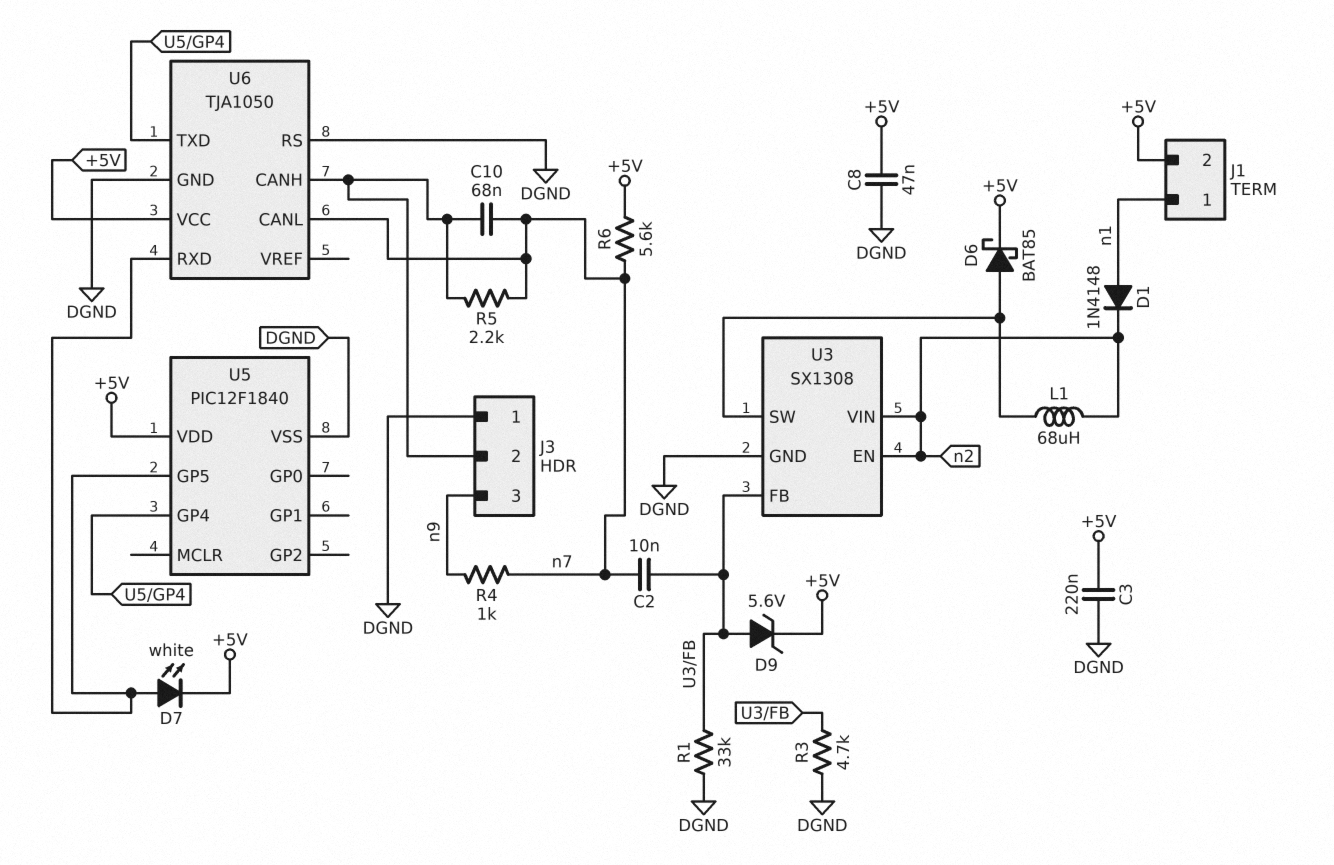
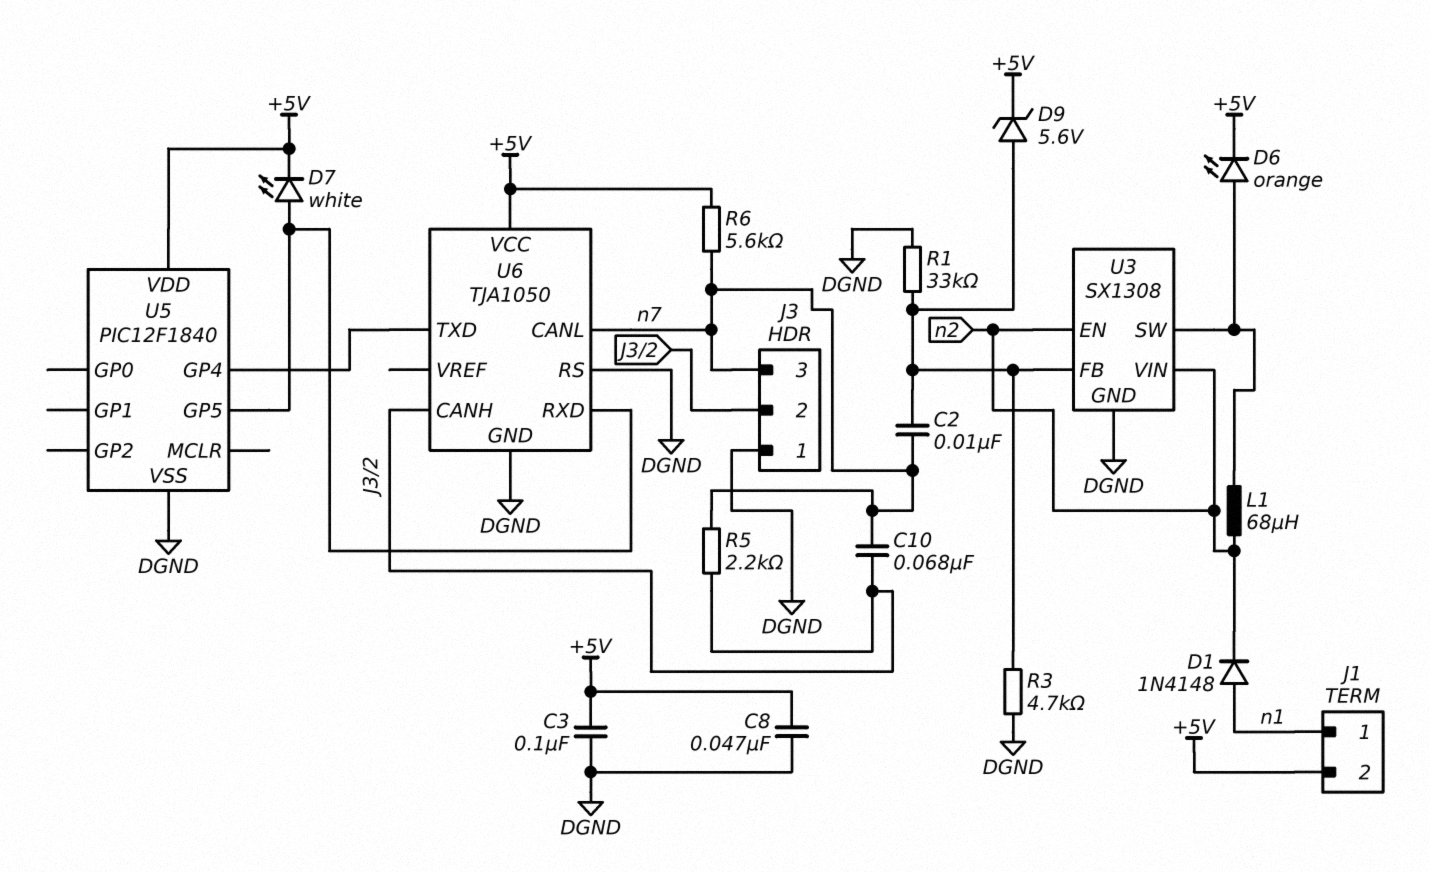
C3: 220nF (+5V, DGND) -> 100nF (+5V, DGND)
D6: schottky BAT85 (A U3/SW, K +5V) -> LED orange (A U3/SW, K +5V)
J3 pin 3: n9 -> n7
R4: 1k (n7, n9) -> none

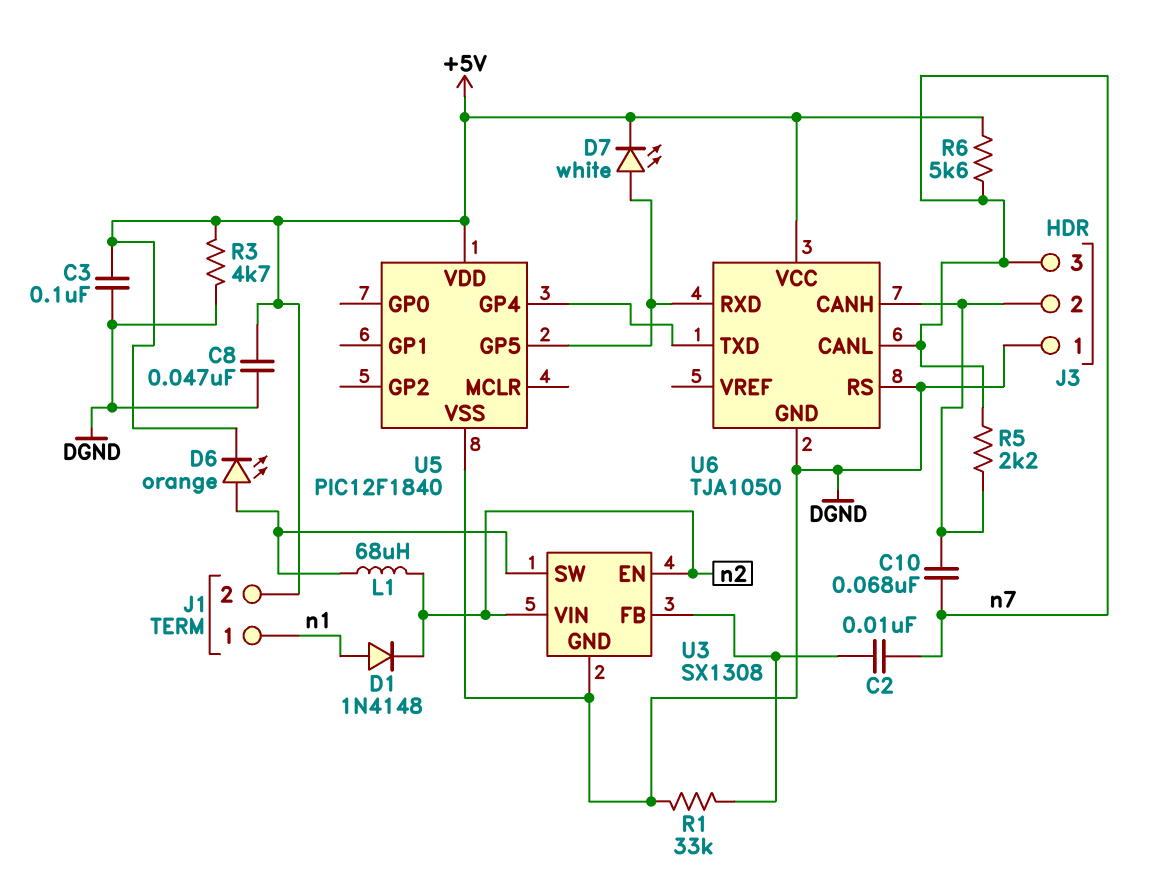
D9: zener 5.6V (A U3/FB, K +5V) -> none
R3: 4.7k (DGND, U3/FB) -> 4.7k (+5V, DGND)

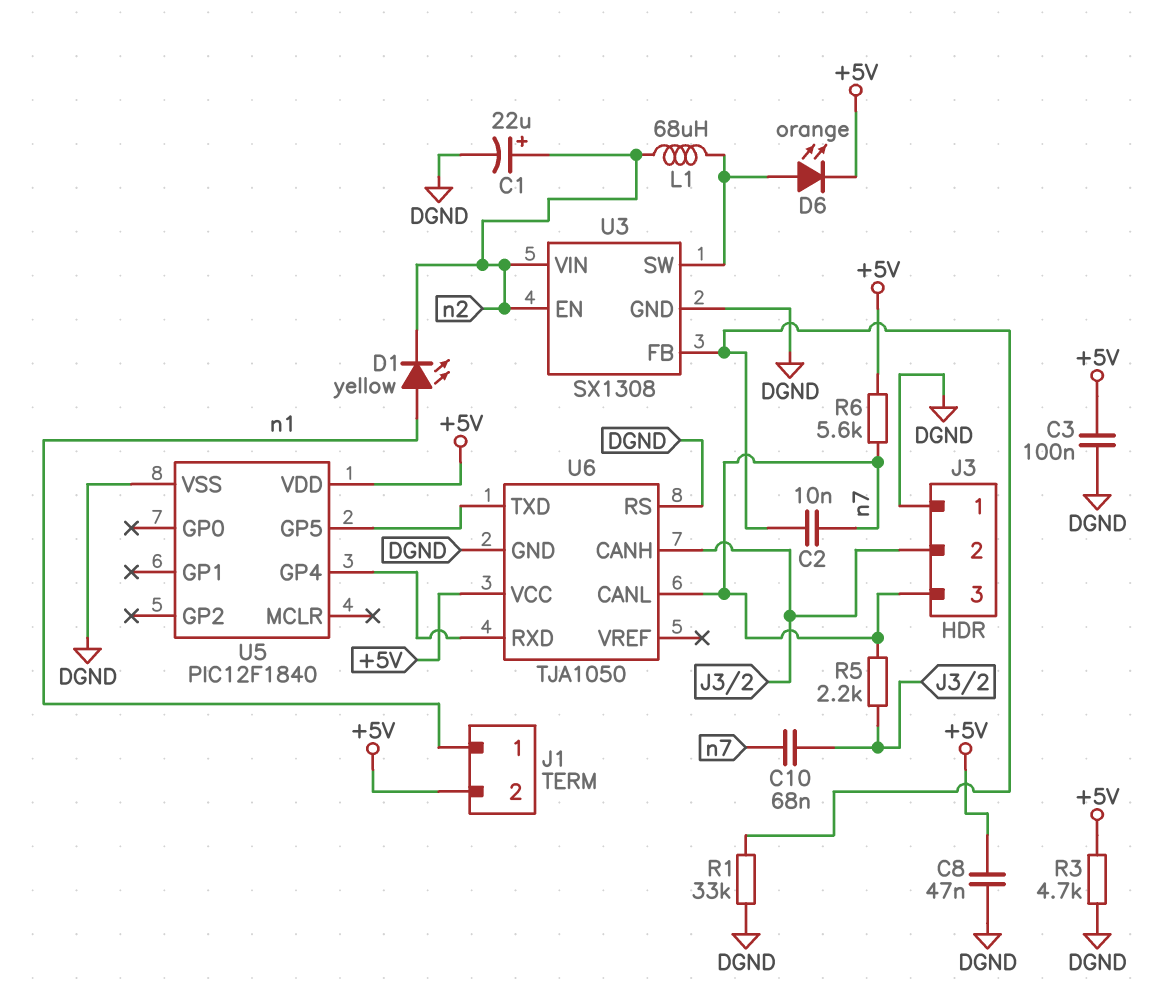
C1: none -> 22uF (plus n2, minus DGND)
D1: diode 1N4148 (A n1, K n2) -> LED yellow (A n1, K n2)
D7: LED white (A U5/GP5, K +5V) -> none
U6 pin RXD: U5/GP5 -> U5/GP4
U6 pin TXD: U5/GP4 -> U5/GP5

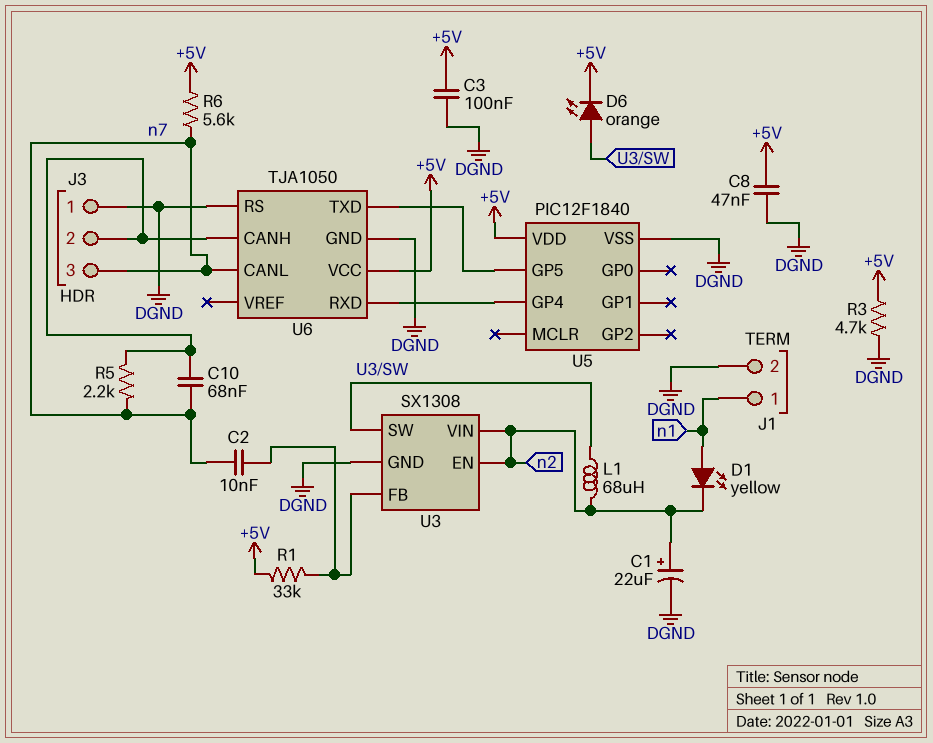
J1 pin 2: +5V -> DGND
R1: 33k (DGND, U3/FB) -> 33k (+5V, U3/FB)

